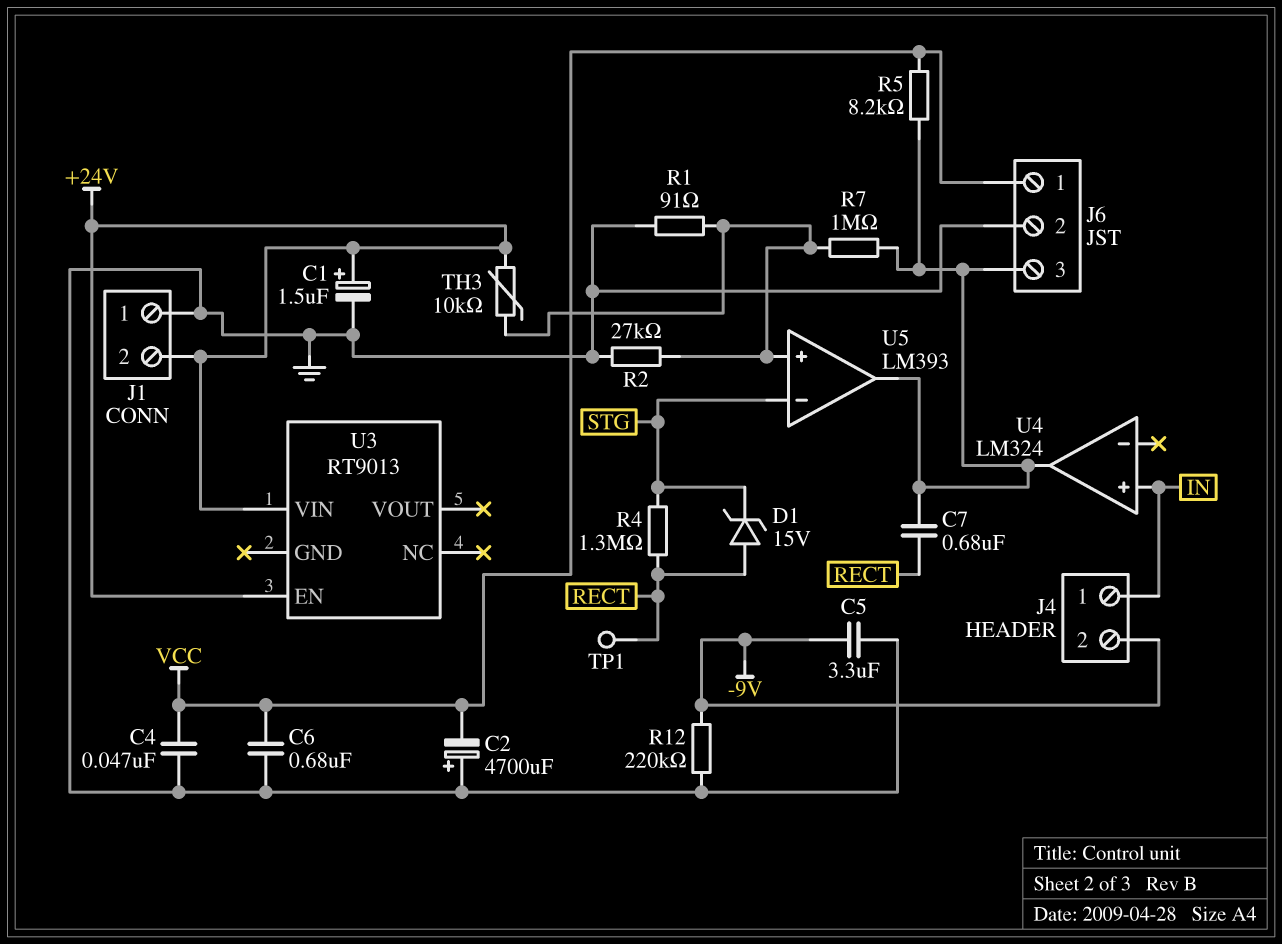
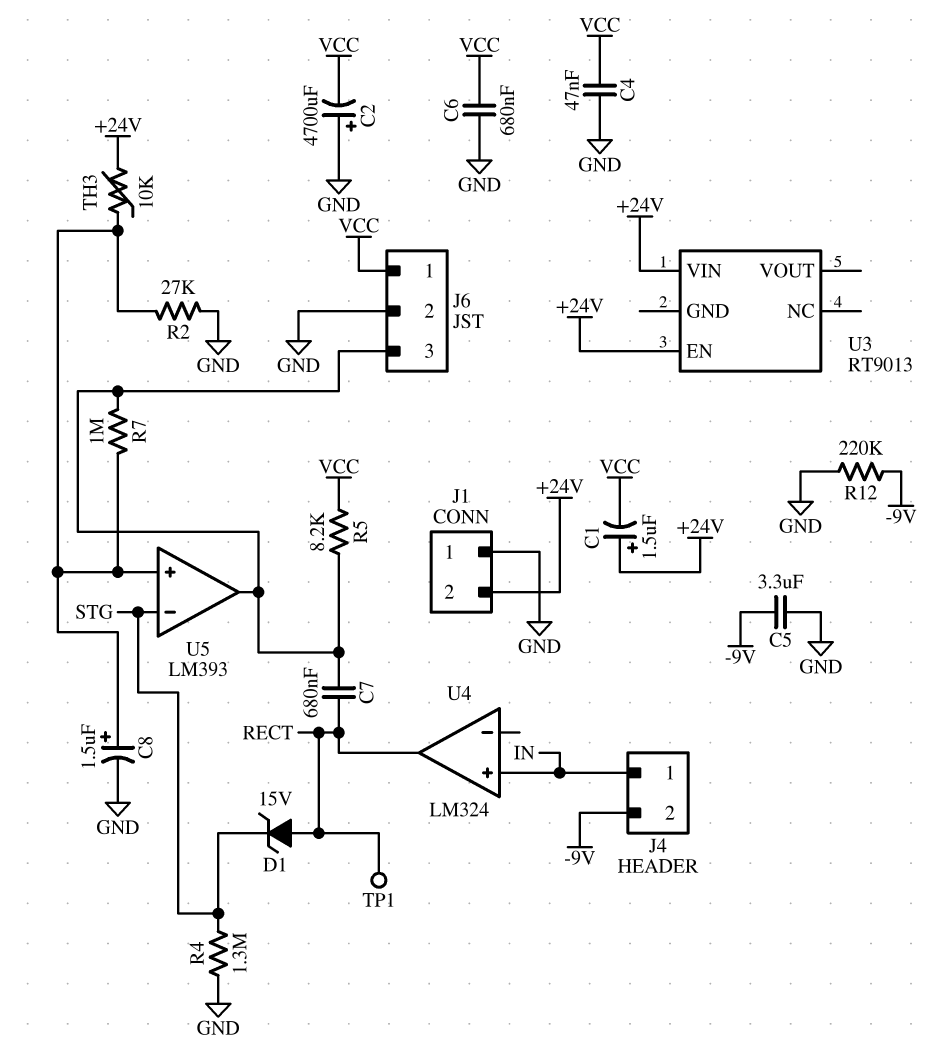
C1: 1.5uF (plus +24V, minus GND) -> 1.5uF (plus +24V, minus VCC)
C8: none -> 1.5uF (plus U5/in+, minus GND)
R1: 91 (GND, U5/in+) -> none
R4: 1.3M (RECT, STG) -> 1.3M (GND, STG)
U4 pin out: J6/3 -> RECT

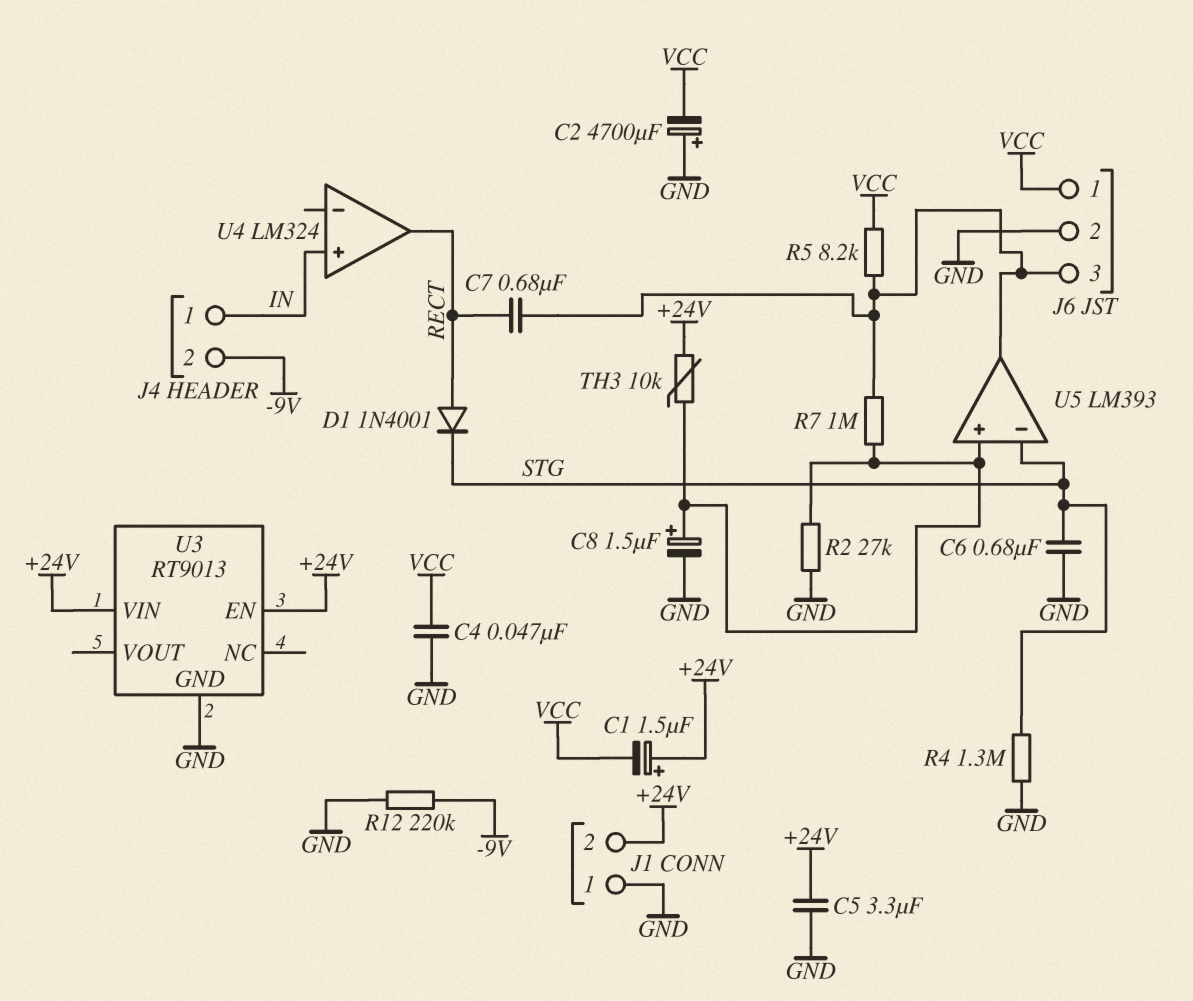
C5: 3.3uF (-9V, GND) -> 3.3uF (+24V, GND)
C6: 680nF (GND, VCC) -> 680nF (GND, STG)
D1: zener 15V (A RECT, K STG) -> diode 1N4001 (A RECT, K STG)
TP1: test point (RECT) -> none
U3 pin GND: none -> GND

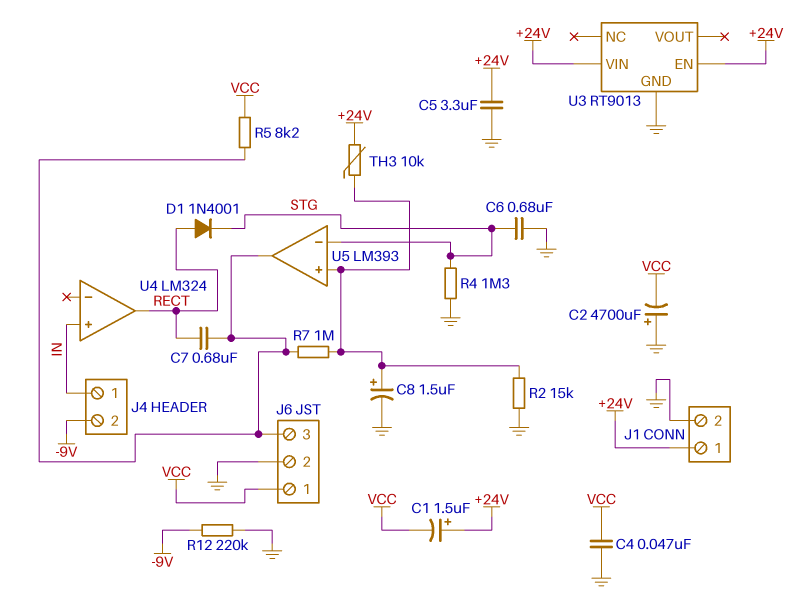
J1 pin 1: GND -> +24V
J1 pin 2: +24V -> GND
R2: 27k (GND, U5/in+) -> 15k (GND, U5/in+)

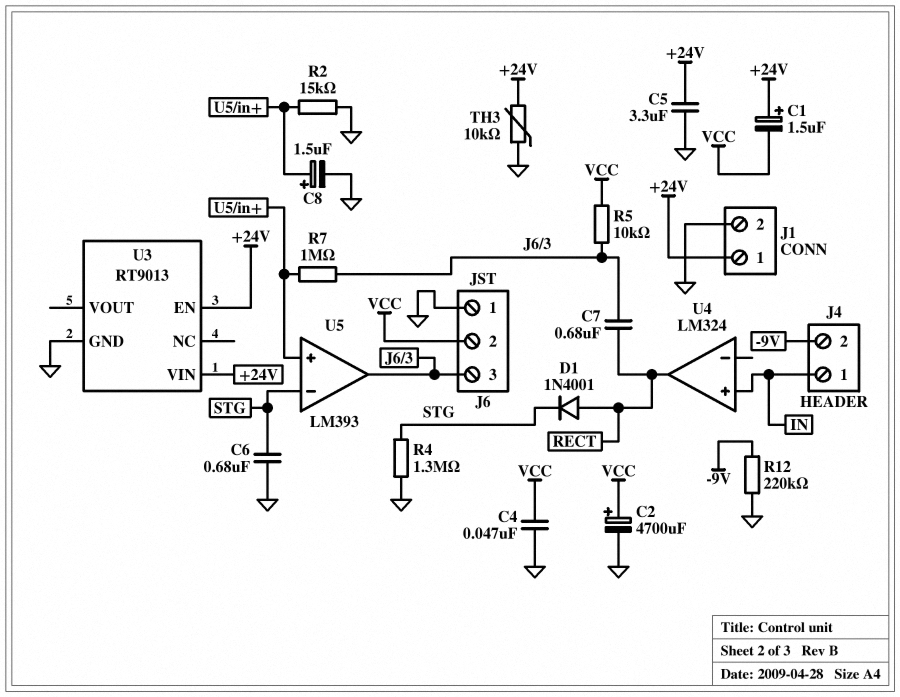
C2: 4700uF (plus GND, minus VCC) -> 4700uF (plus VCC, minus GND)
J6 pin 1: VCC -> GND
J6 pin 2: GND -> VCC
R5: 8.2k (J6/3, VCC) -> 10k (J6/3, VCC)
TH3: 10k (+24V, U5/in+) -> 10k (+24V, GND)

